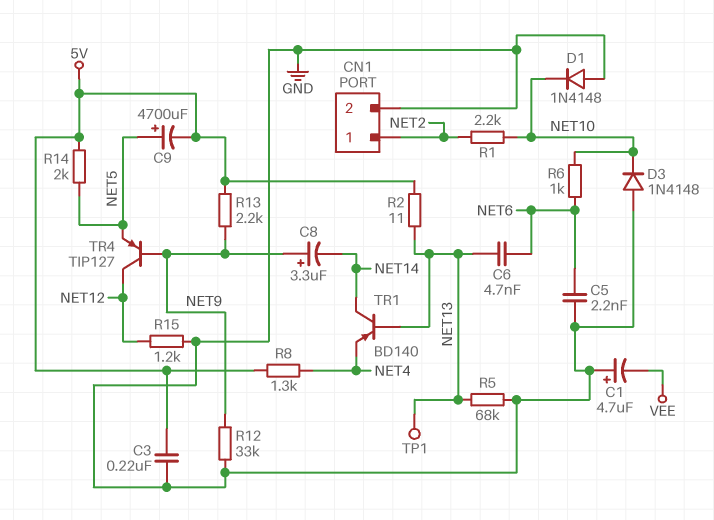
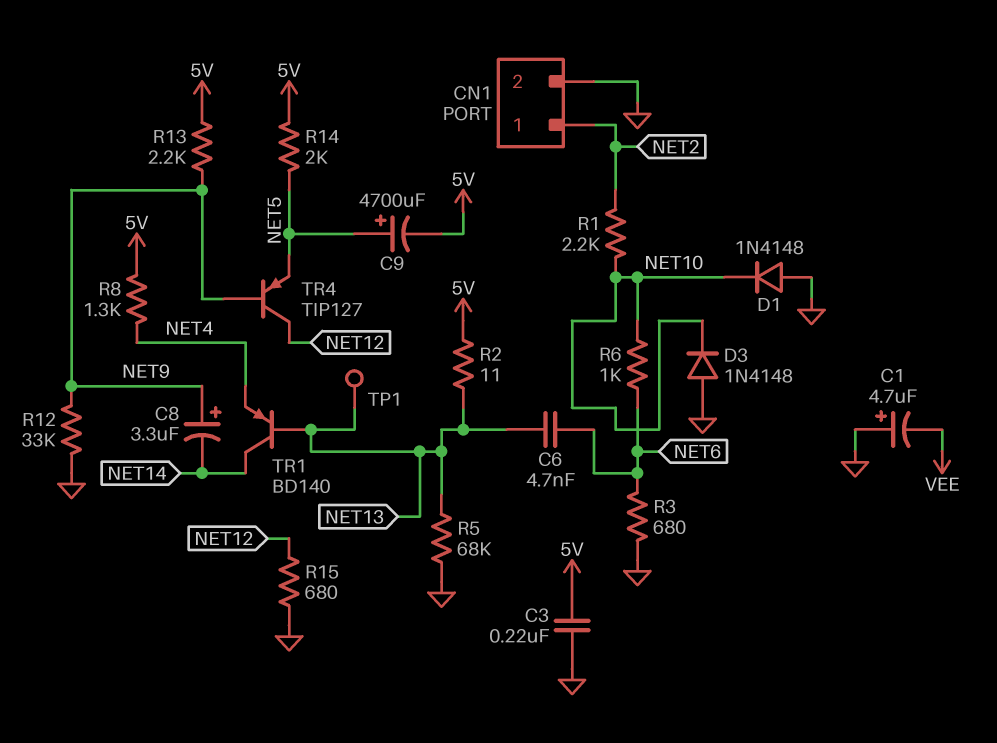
C5: 2.2nF (GND, NET6) -> none
R3: none -> 680 (GND, NET6)
R15: 1.2k (GND, NET12) -> 680 (GND, NET12)

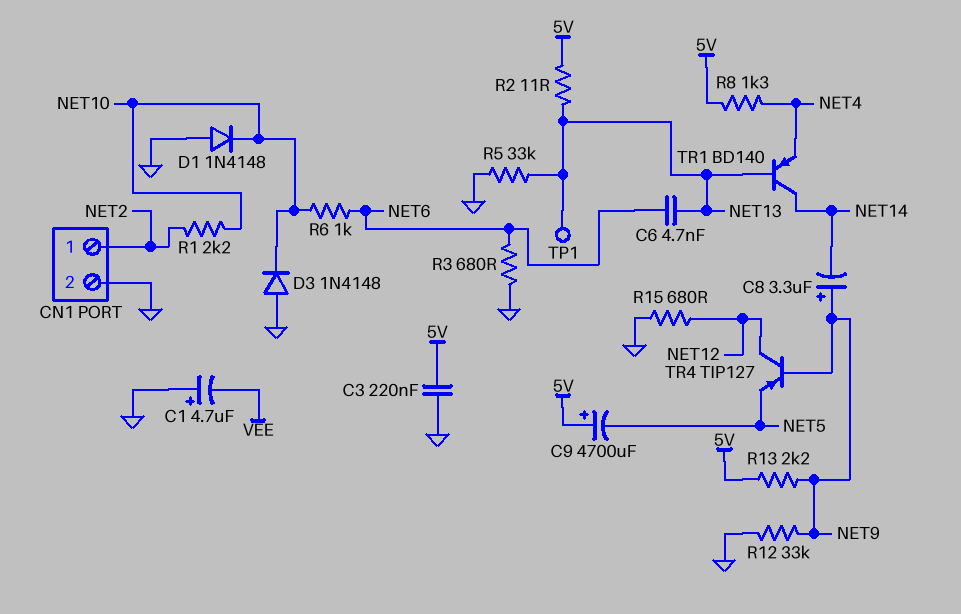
C9: 4700uF (plus NET5, minus 5V) -> 4700uF (plus 5V, minus NET5)
R5: 68k (GND, NET13) -> 33k (GND, NET13)
R14: 2k (5V, NET5) -> none

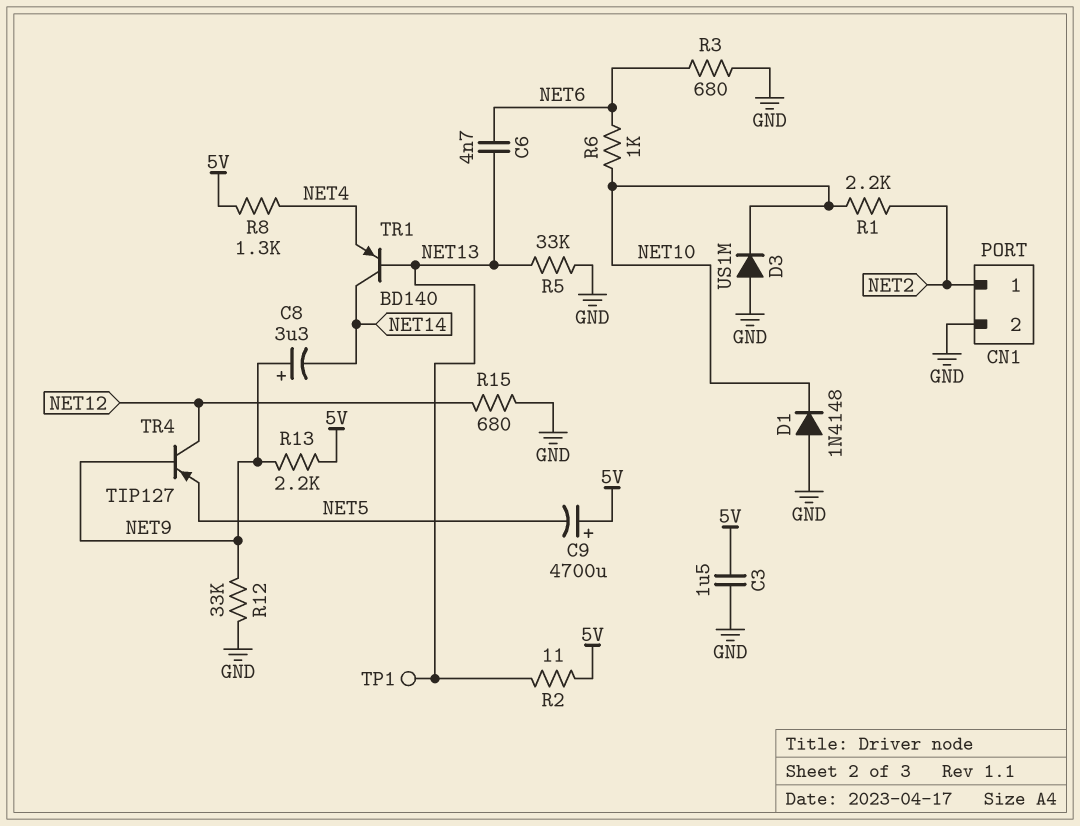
C1: 4.7uF (plus GND, minus VEE) -> none
C3: 220nF (5V, GND) -> 1.5uF (5V, GND)
D3: diode 1N4148 (A GND, K NET10) -> diode US1M (A GND, K NET10)

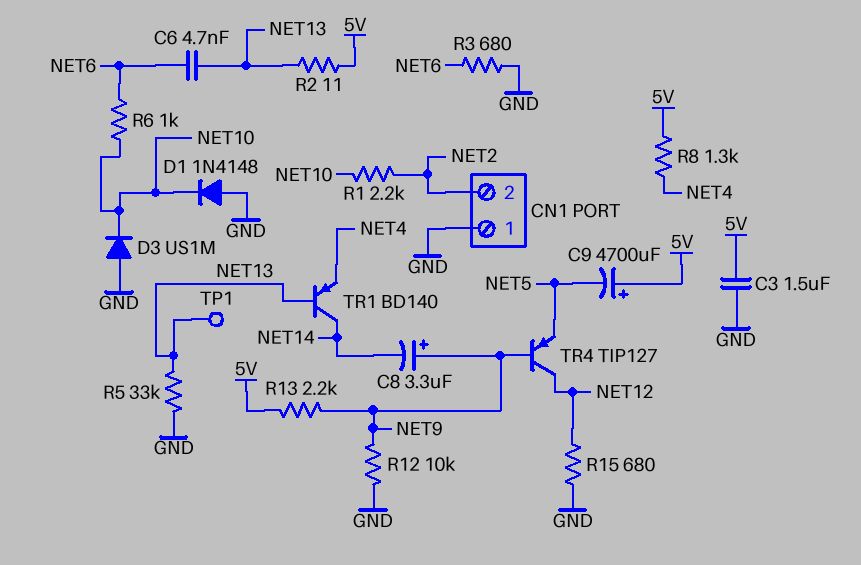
CN1 pin 1: NET2 -> GND
CN1 pin 2: GND -> NET2
R12: 33k (GND, NET9) -> 10k (GND, NET9)

